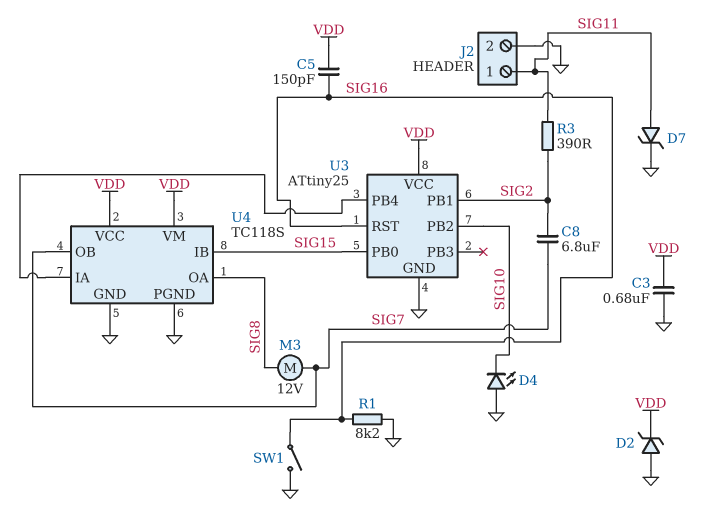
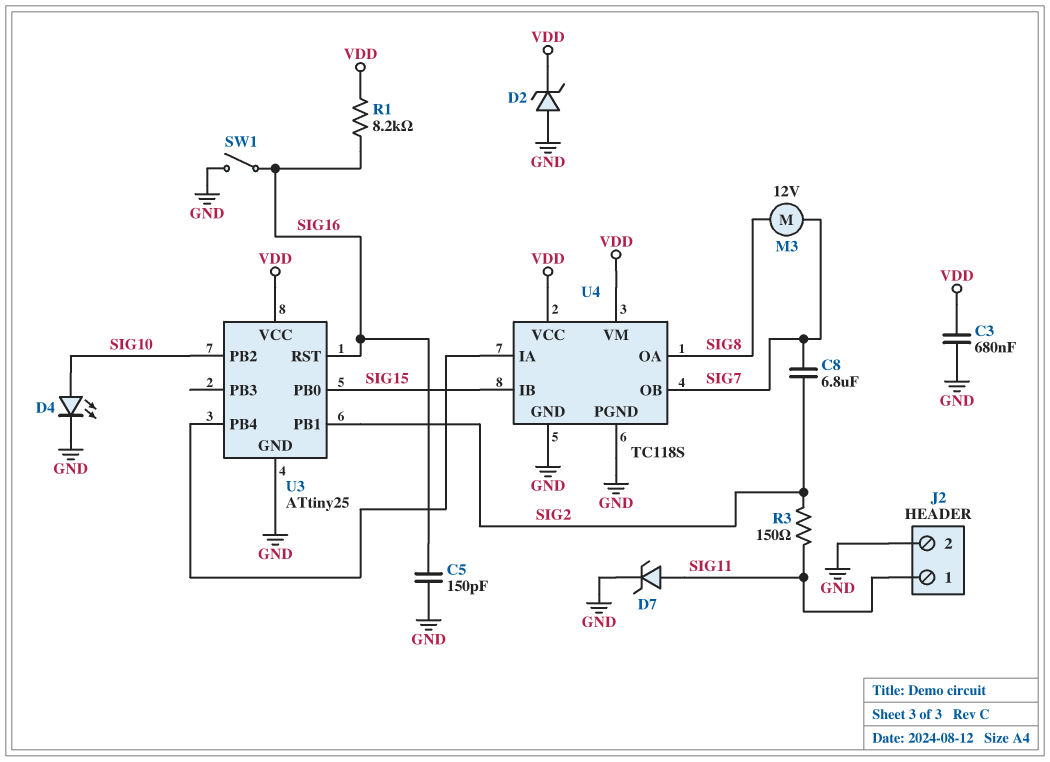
C5: 150pF (SIG16, VDD) -> 150pF (GND, SIG16)
D4: LED (A GND, K SIG10) -> LED (A SIG10, K GND)
R1: 8.2k (GND, SIG16) -> 8.2k (SIG16, VDD)
R3: 390 (SIG2, SIG11) -> 150 (SIG2, SIG11)

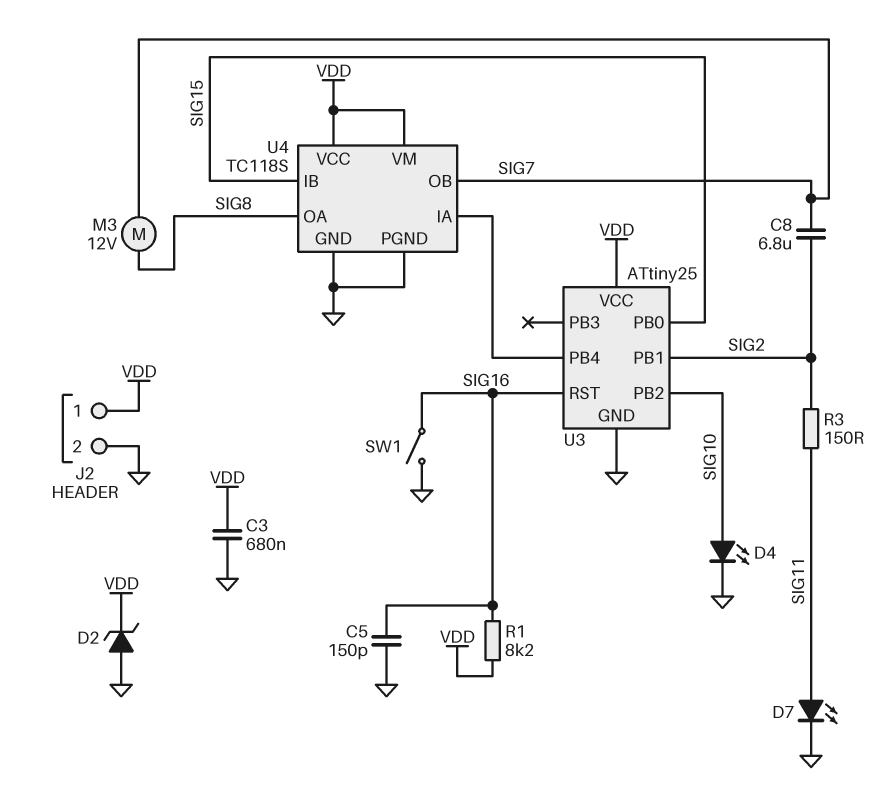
D7: zener (A SIG11, K GND) -> LED (A SIG11, K GND)
J2 pin 1: SIG11 -> VDD

